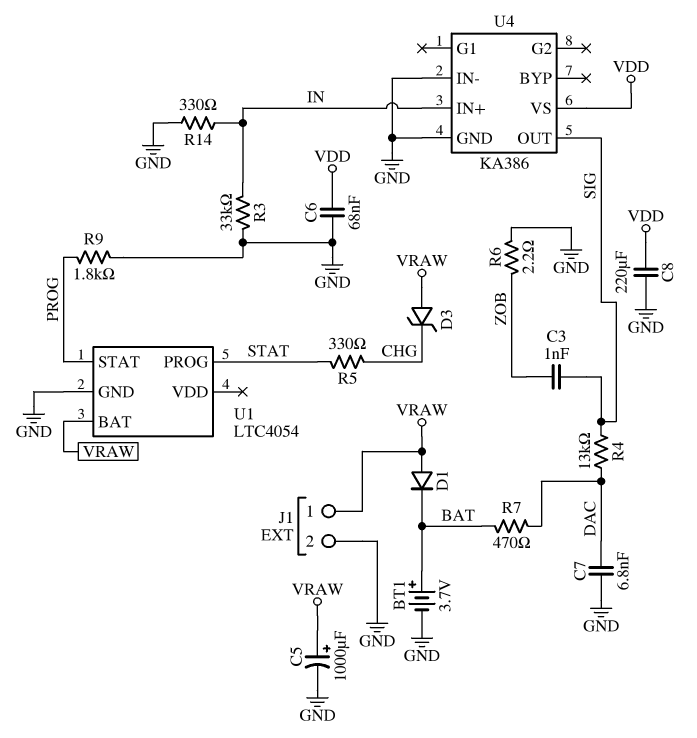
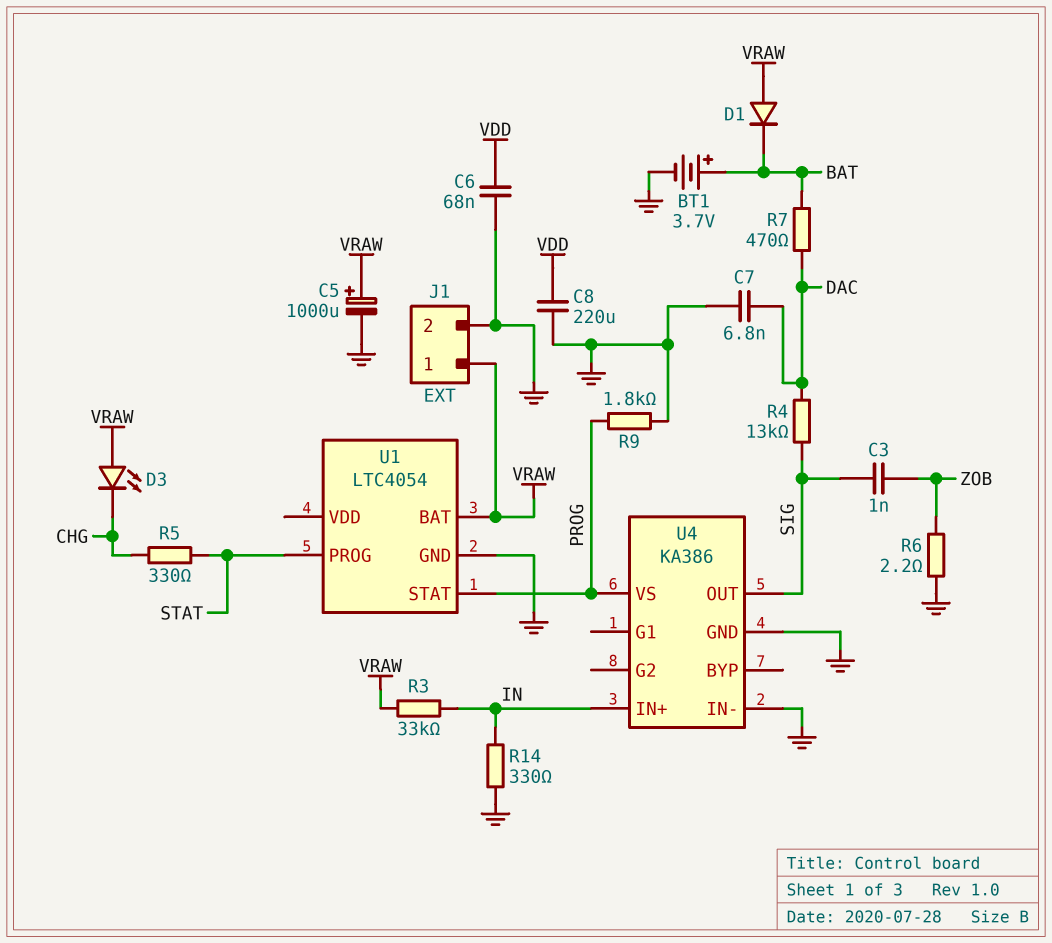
D3: zener (A VRAW, K CHG) -> LED (A VRAW, K CHG)
R3: 33k (GND, IN) -> 33k (IN, VRAW)
U4 pin VS: VDD -> PROG

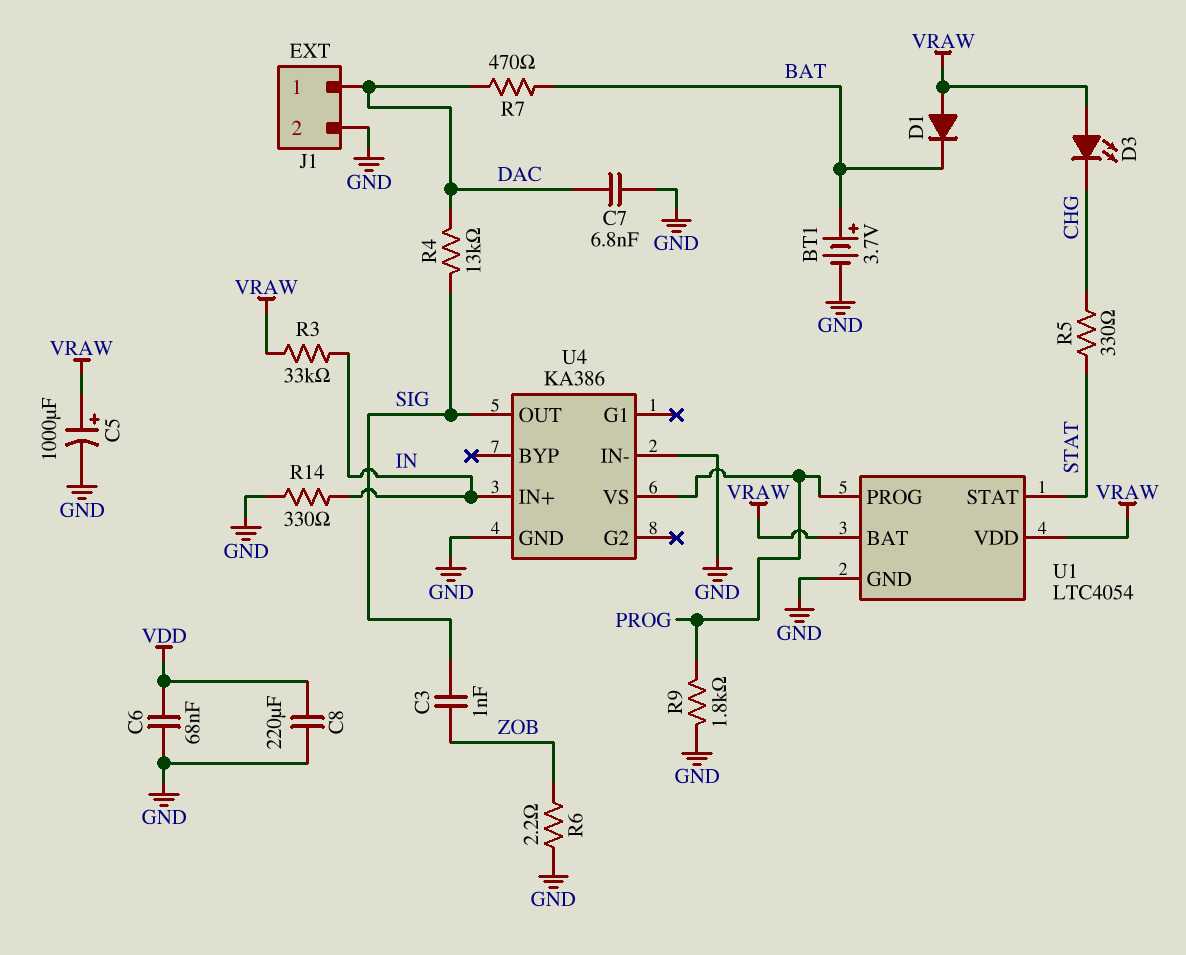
J1 pin 1: VRAW -> DAC
U1 pin PROG: STAT -> PROG
U1 pin STAT: PROG -> STAT
U1 pin VDD: none -> VRAW

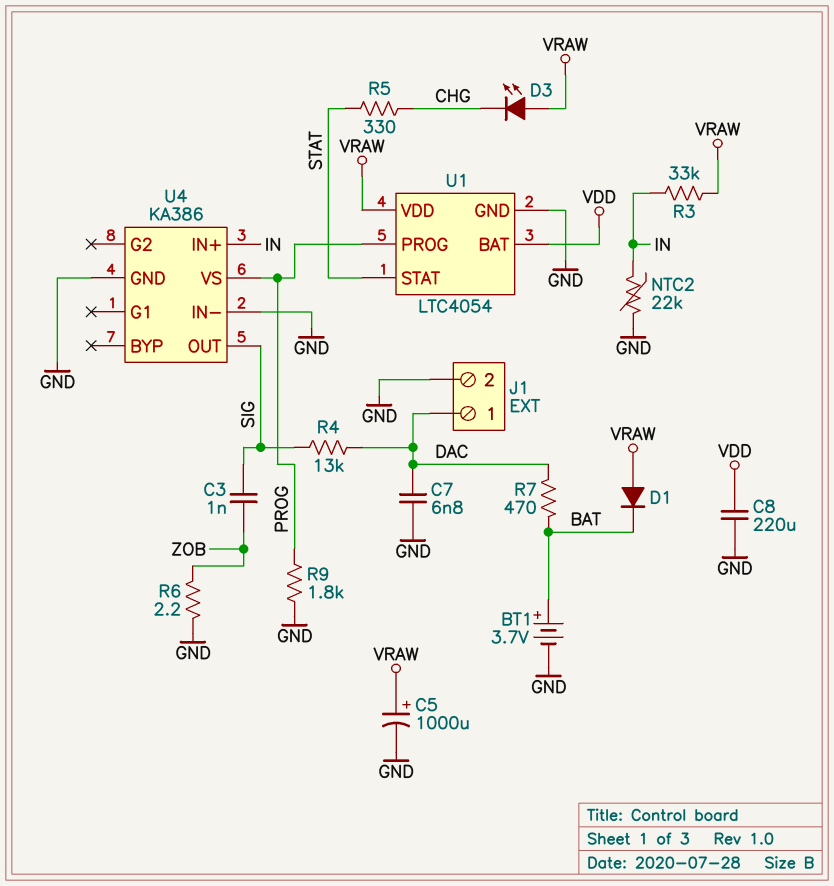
C6: 68nF (GND, VDD) -> none
NTC2: none -> 22k (GND, IN)
R14: 330 (GND, IN) -> none
U1 pin BAT: VRAW -> VDD

